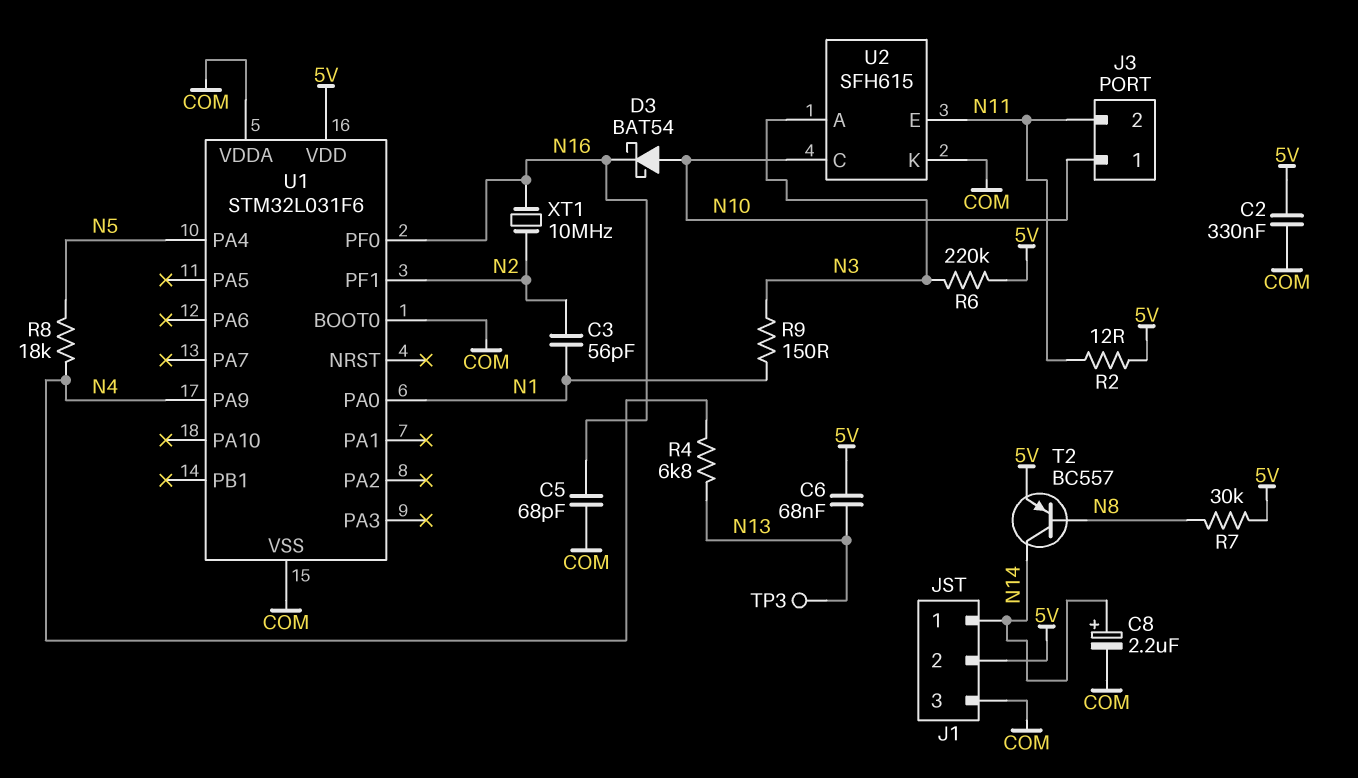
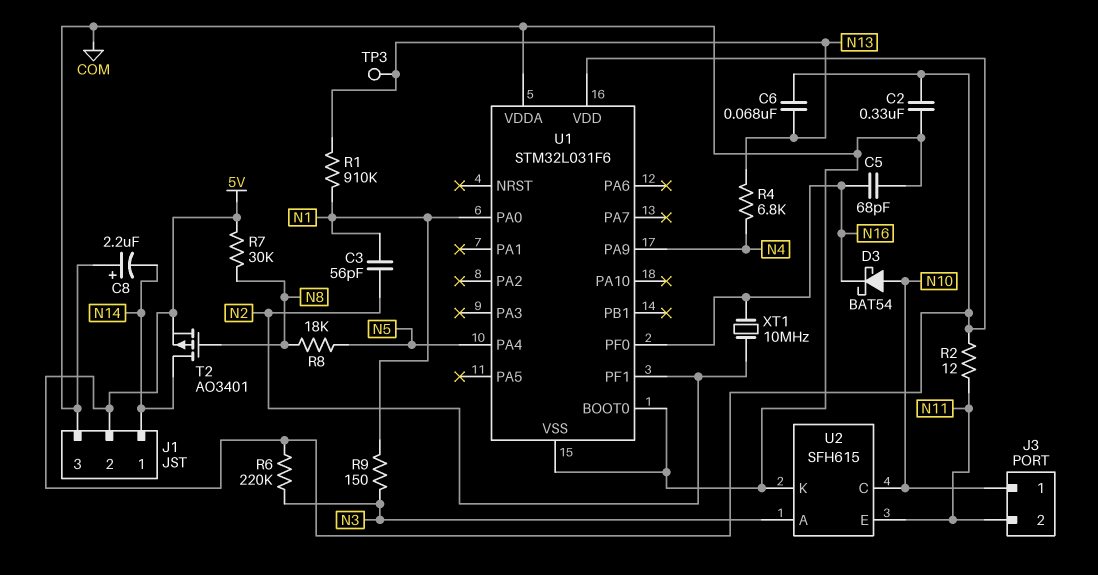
C8: 2.2uF (plus N14, minus COM) -> 2.2uF (plus COM, minus N14)
R1: none -> 910k (N1, N13)
R8: 18k (N4, N5) -> 18k (N5, N8)
T2: PNP BC557 (B N8, C N14, E 5V) -> PMOS AO3401 (G N8, D N14, S 5V)

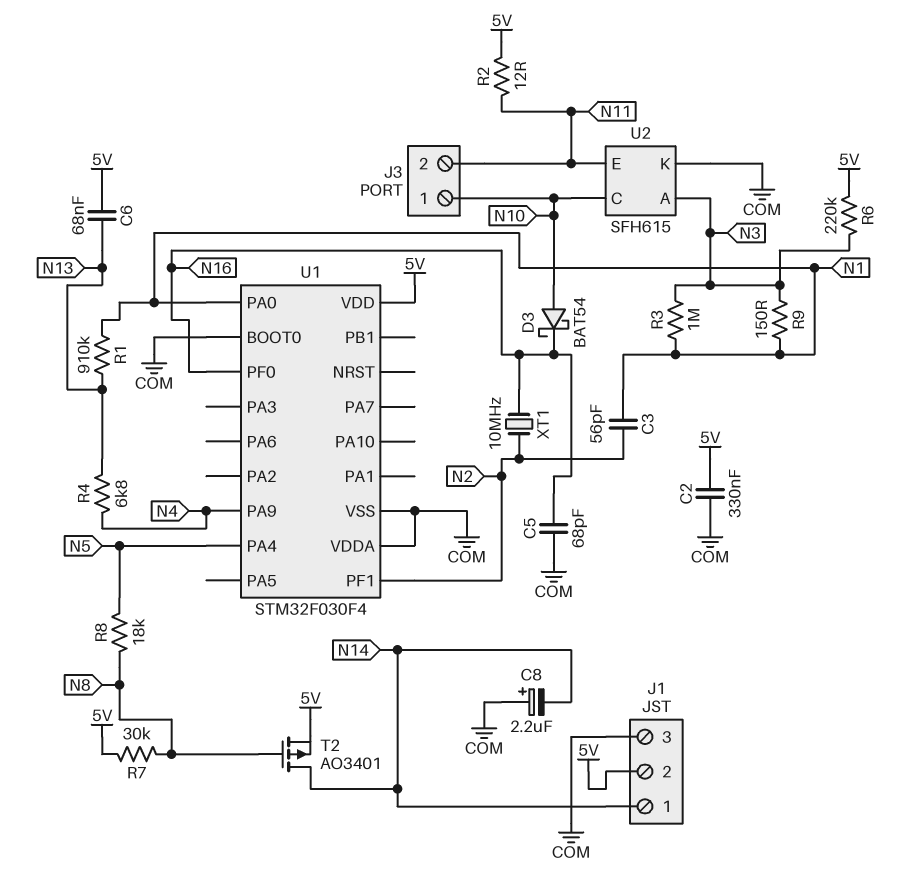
R3: none -> 1M (N1, N3)
TP3: test point (N13) -> none
U1: STM32L031F6 -> STM32F030F4

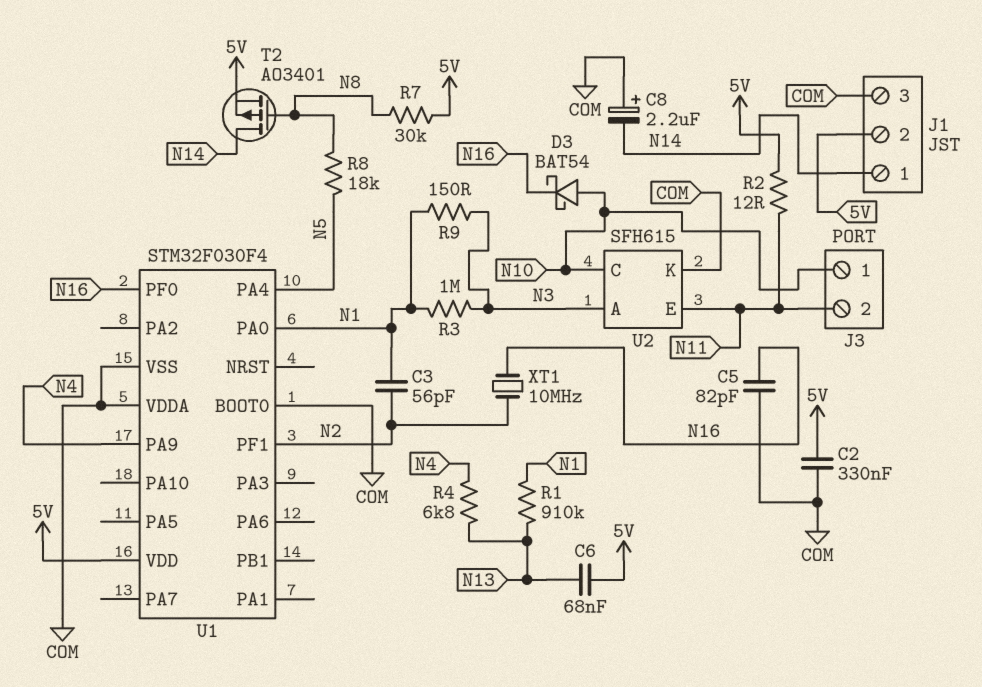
C5: 68pF (COM, N16) -> 82pF (COM, N16)
R6: 220k (5V, N3) -> none

